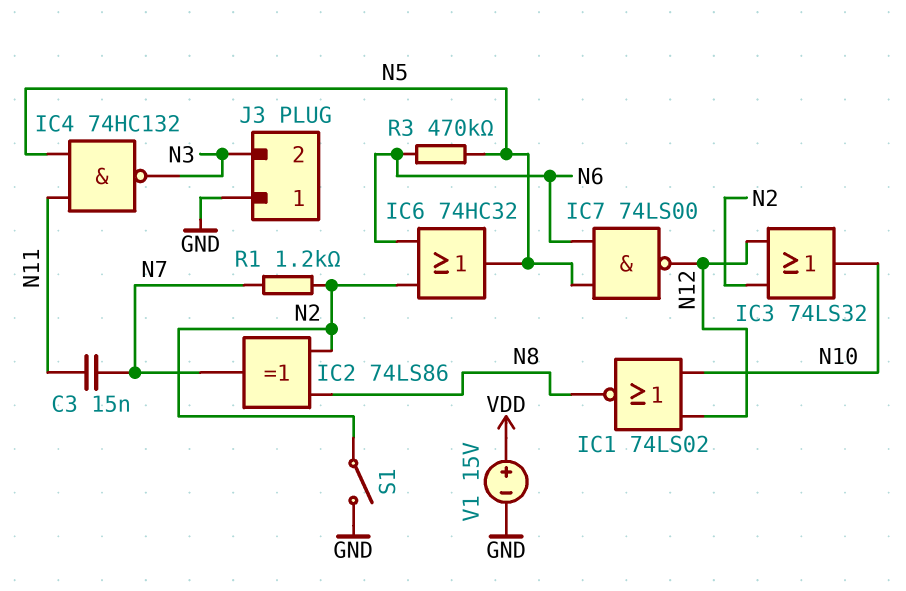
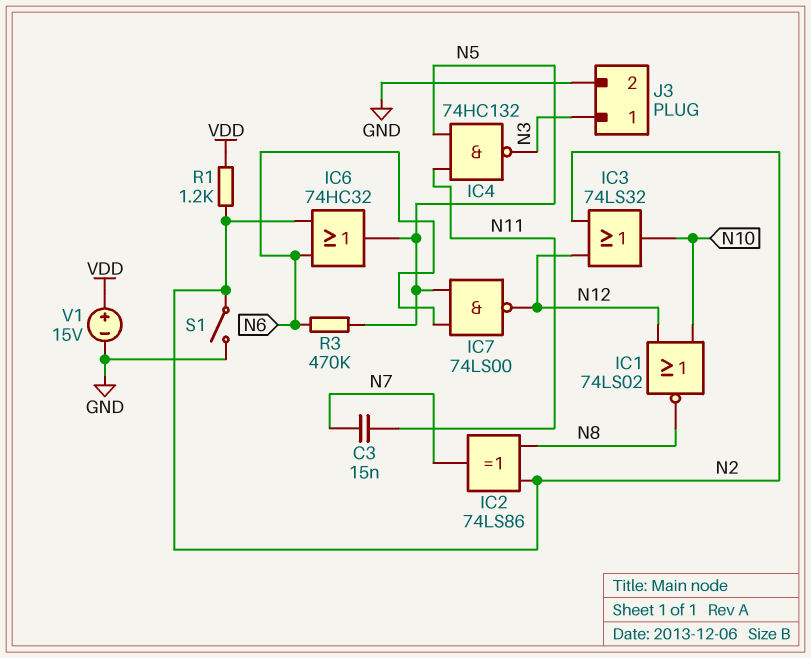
J3 pin 1: GND -> N3
J3 pin 2: N3 -> GND
R1: 1.2k (N2, N7) -> 1.2k (N2, VDD)

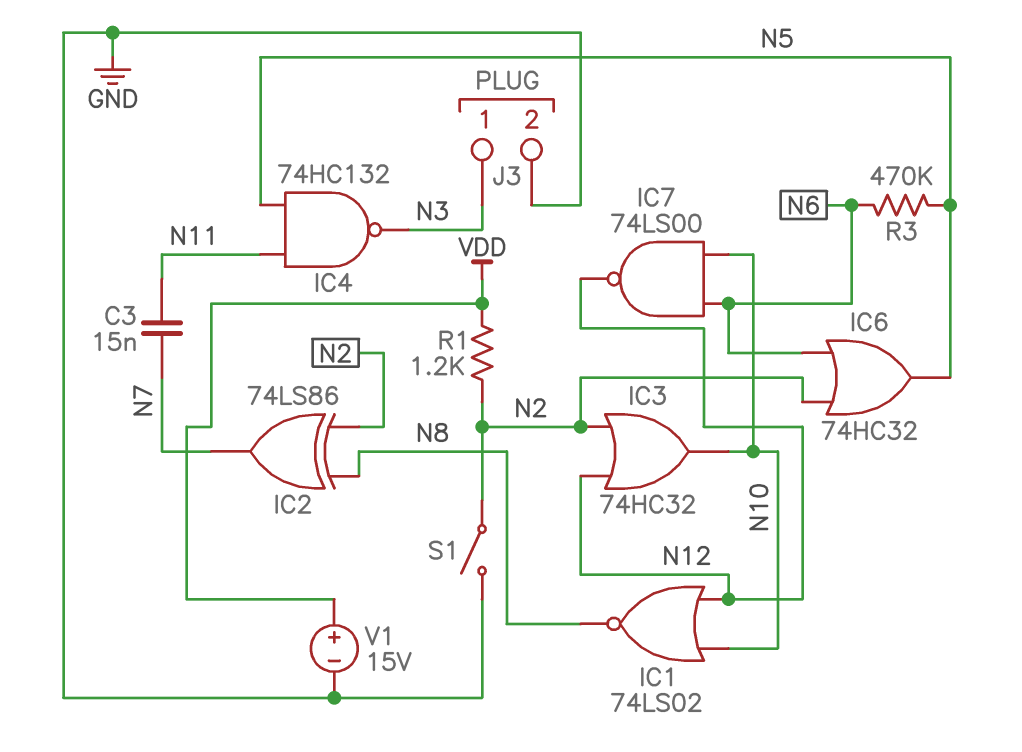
IC3: OR 74LS32 (in N2, in N12, out N10) -> OR 74HC32 (in N2, in N12, out N10)
IC7: NAND 74LS00 (in N5, in N6, out N12) -> NAND 74LS00 (in N6, in N10, out N12)

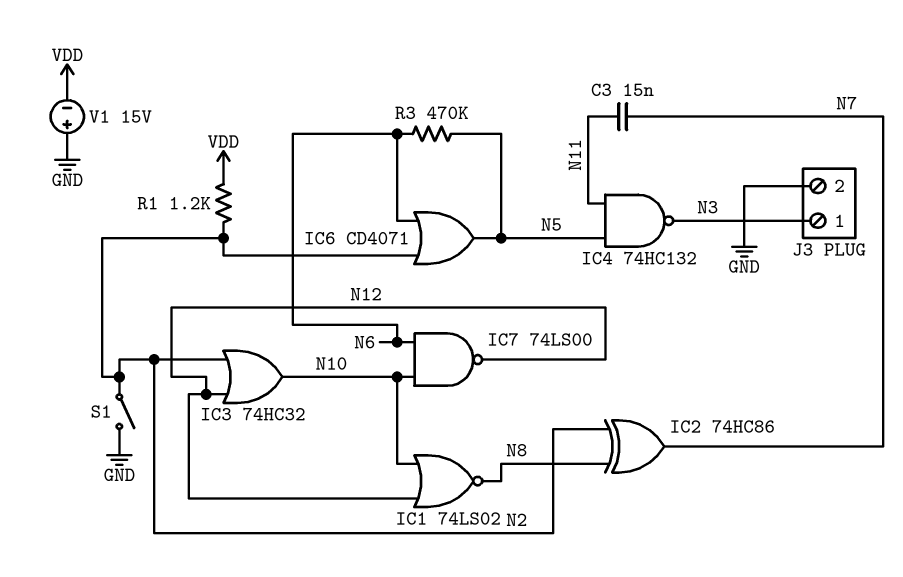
IC2: XOR 74LS86 (in N2, in N8, out N7) -> XOR 74HC86 (in N2, in N8, out N7)
IC6: OR 74HC32 (in N2, in N6, out N5) -> OR CD4071 (in N2, in N6, out N5)
V1: 15V (plus VDD, minus GND) -> 15V (plus GND, minus VDD)

